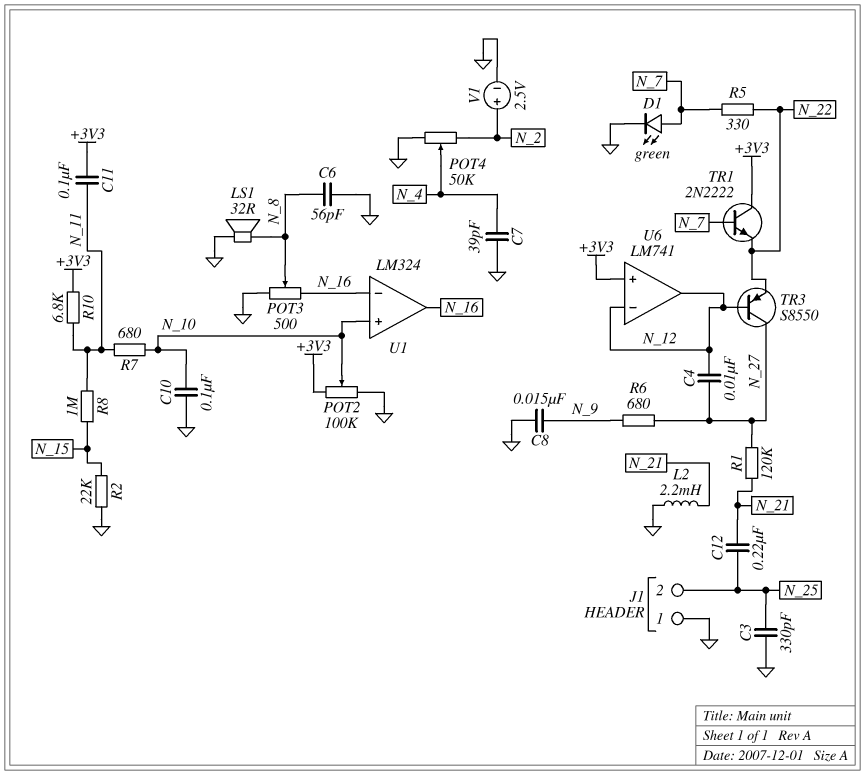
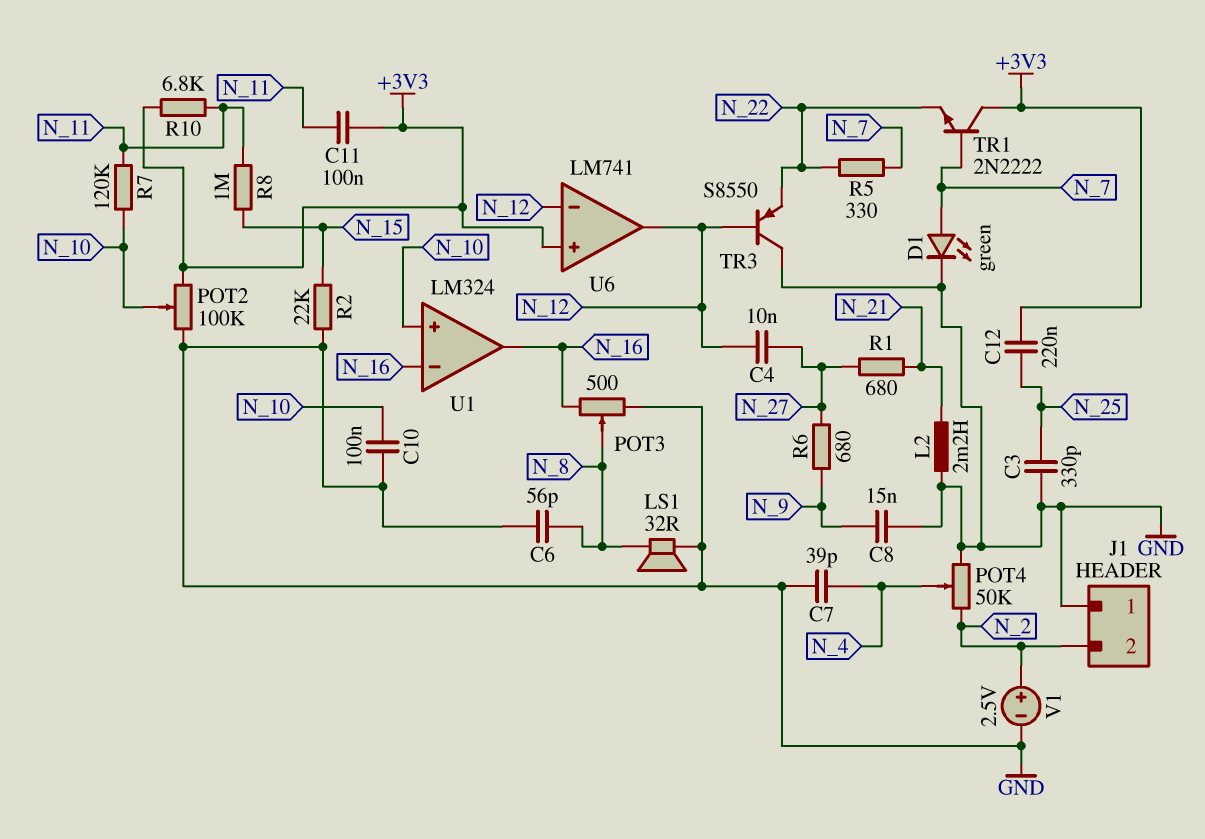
C12: 220nF (N_21, N_25) -> 220nF (+3V3, N_25)
J1 pin 2: N_25 -> N_2
R1: 120k (N_21, N_27) -> 680 (N_21, N_27)
R7: 680 (N_10, N_11) -> 120k (N_10, N_11)
TR3: PNP S8550 (B N_12, C N_27, E N_22) -> PNP S8550 (B N_12, C GND, E N_22)

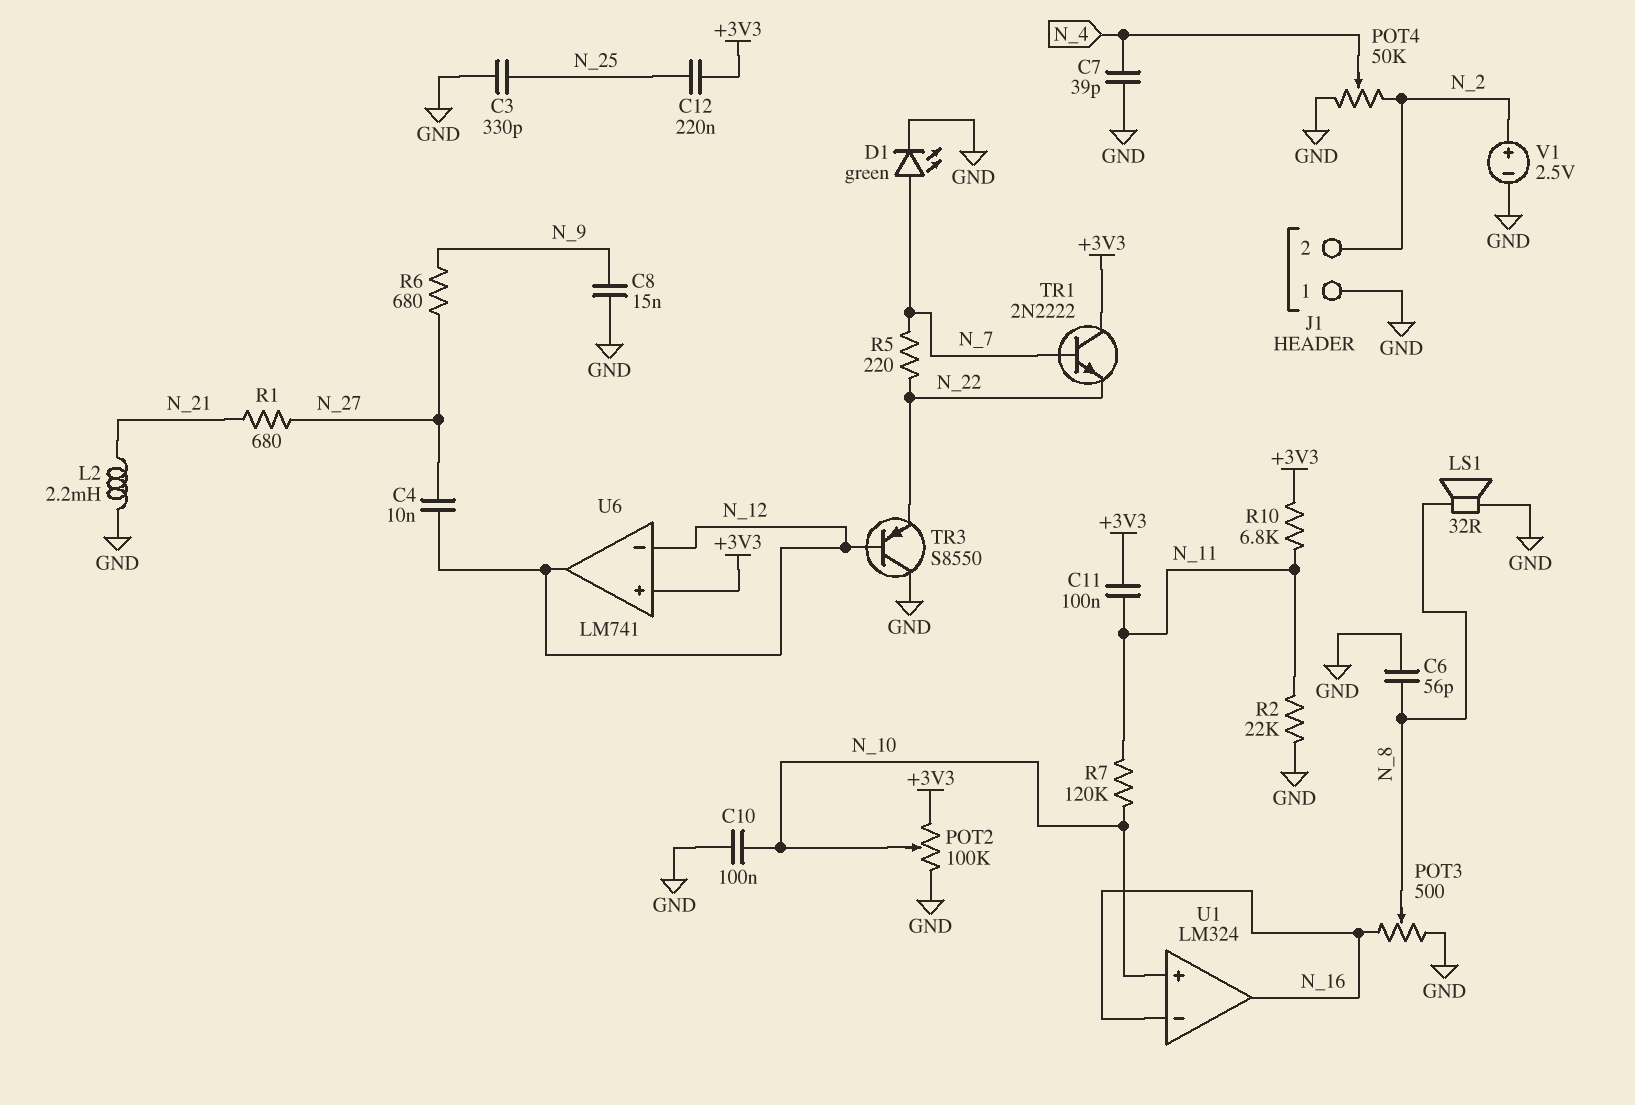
R2: 22k (GND, N_15) -> 22k (GND, N_11)
R5: 330 (N_7, N_22) -> 220 (N_7, N_22)
R8: 1M (N_11, N_15) -> none

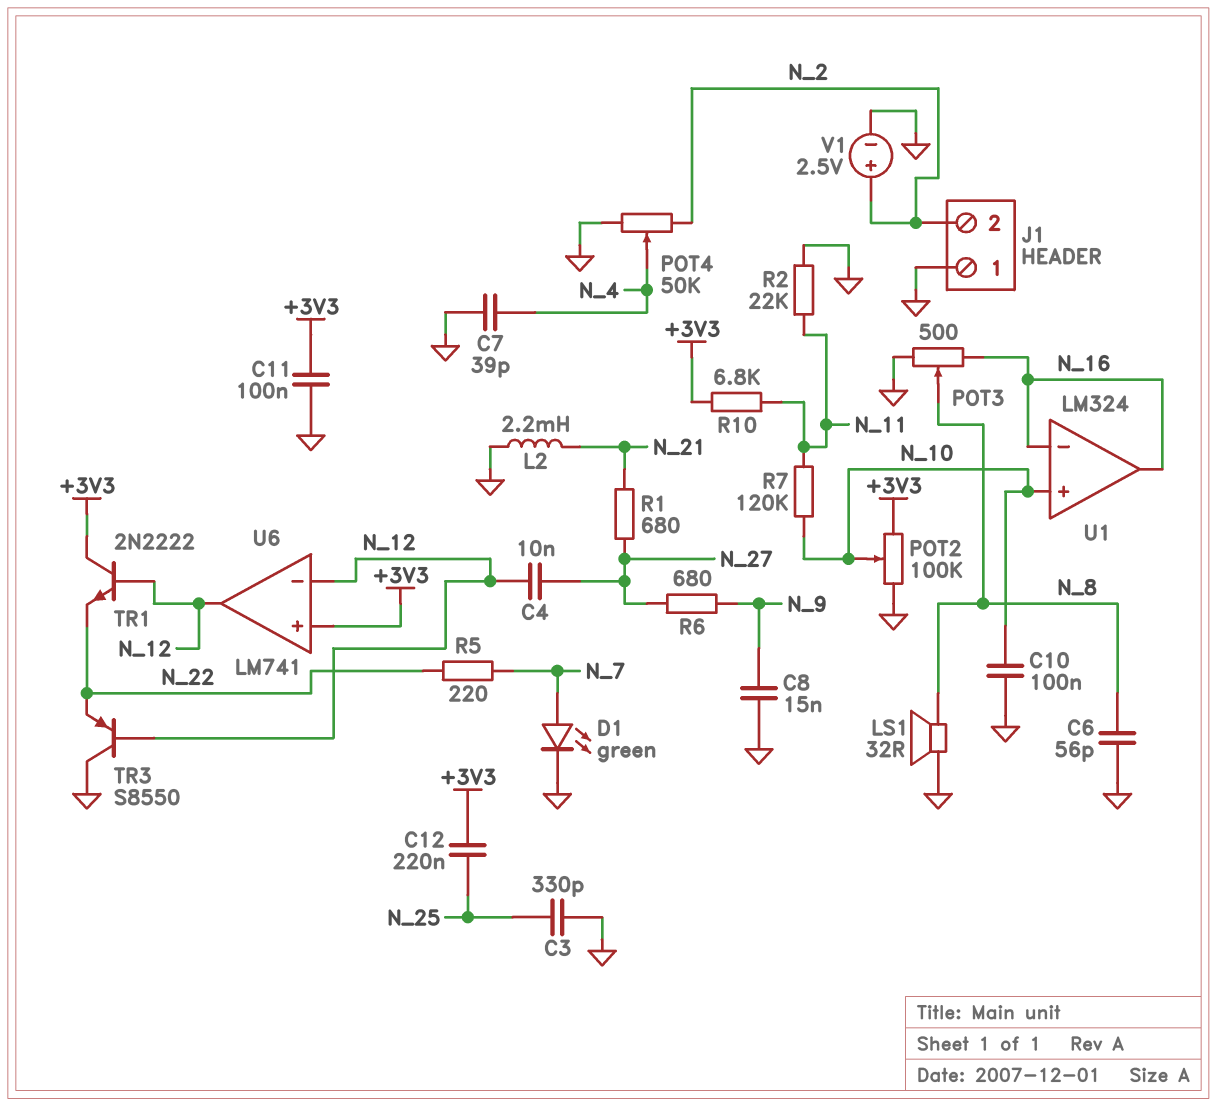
C11: 100nF (+3V3, N_11) -> 100nF (+3V3, GND)
TR1: NPN 2N2222 (B N_7, C +3V3, E N_22) -> NPN 2N2222 (B N_12, C +3V3, E N_22)

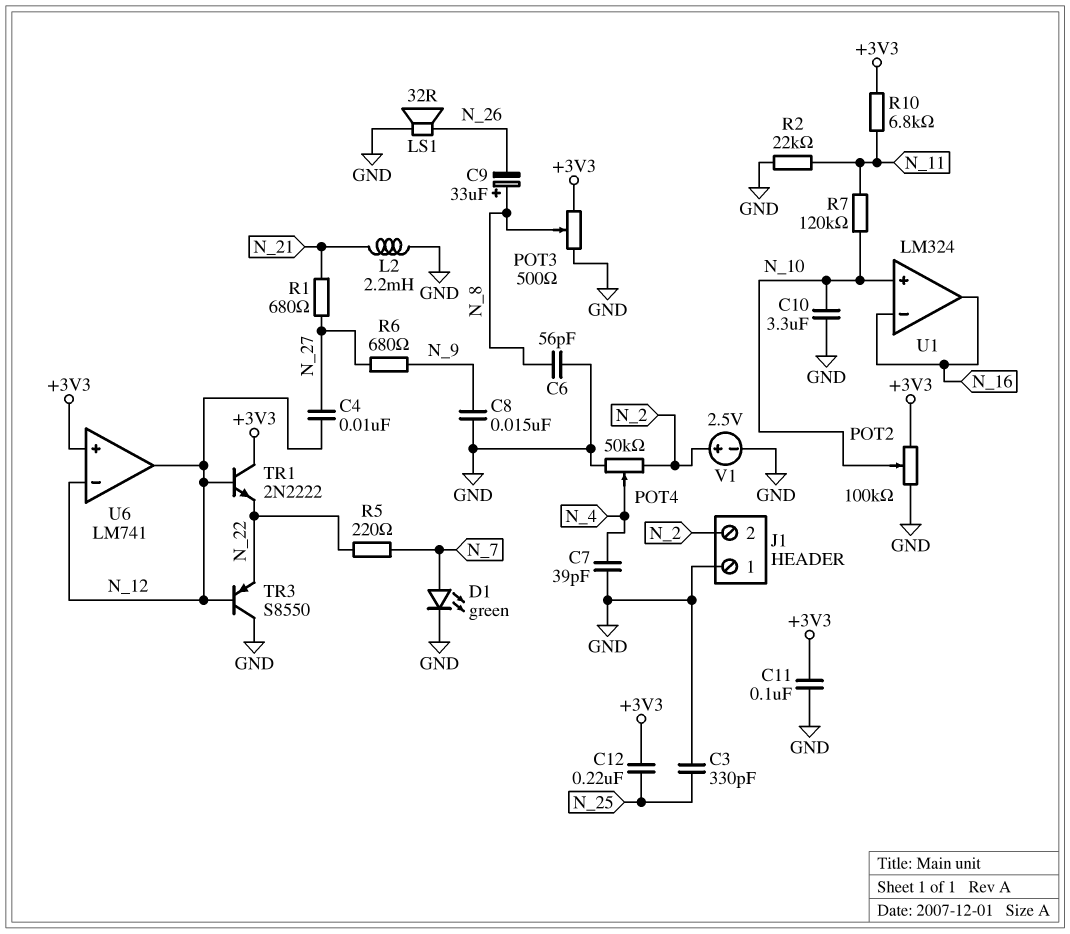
C9: none -> 33uF (plus N_8, minus N_26)
C10: 100nF (GND, N_10) -> 3.3uF (GND, N_10)
LS1: speaker 32R (GND, N_8) -> speaker 32R (GND, N_26)
POT3: 500 (GND, N_16, wiper N_8) -> 500 (+3V3, GND, wiper N_8)

